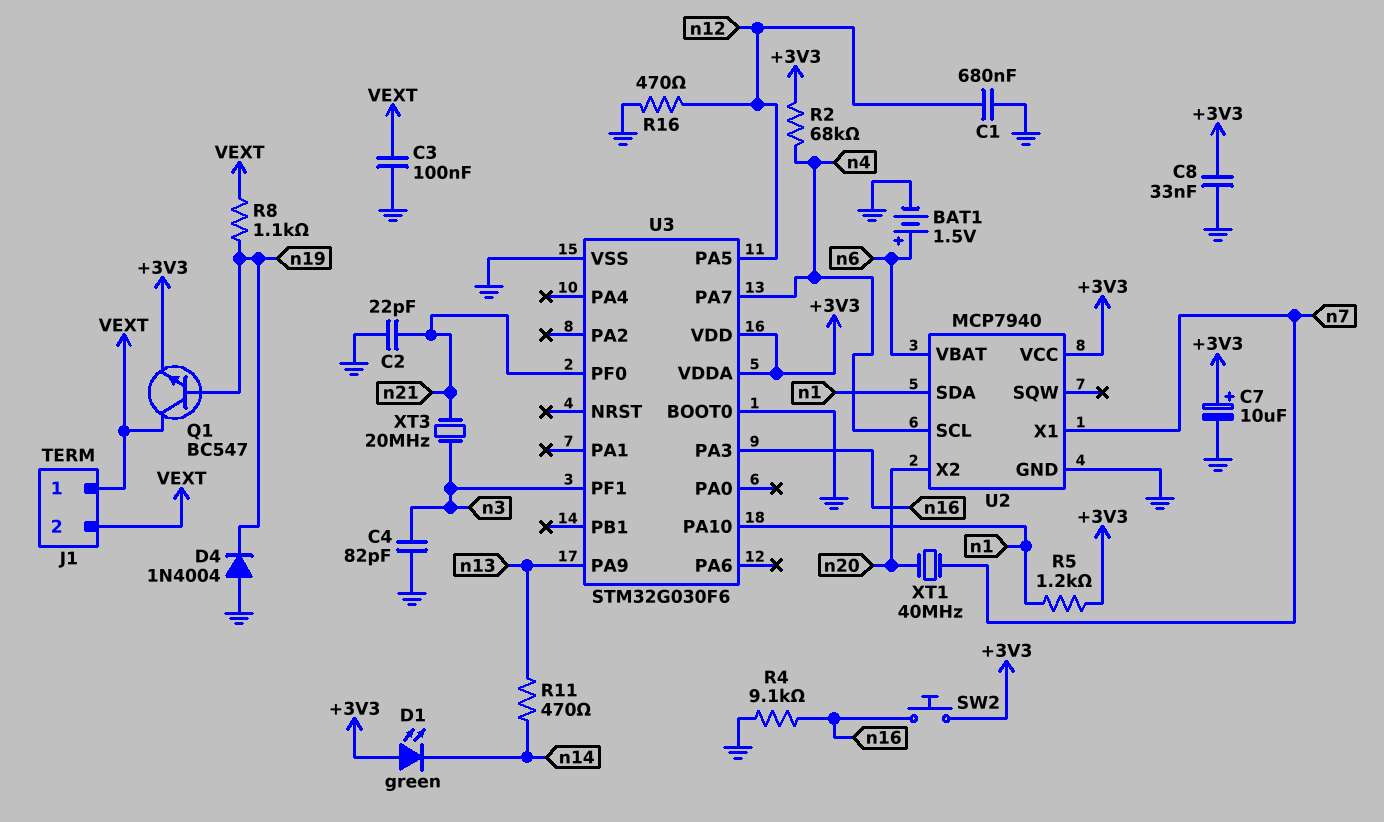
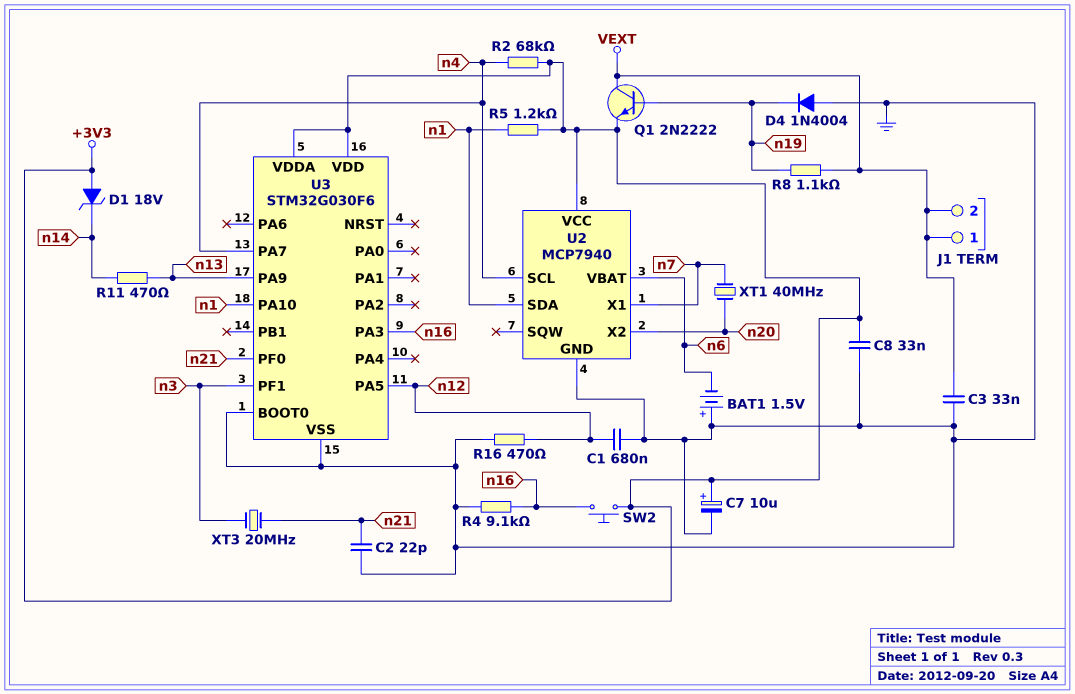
BAT1: 1.5V (plus n6, minus GND) -> 1.5V (plus GND, minus n6)
C3: 100nF (GND, VEXT) -> 33nF (GND, VEXT)
C4: 82pF (GND, n3) -> none
D1: LED green (A +3V3, K n14) -> zener 18V (A +3V3, K n14)
Q1: NPN BC547 (B n19, C VEXT, E +3V3) -> NPN 2N2222 (B n19, C VEXT, E +3V3)

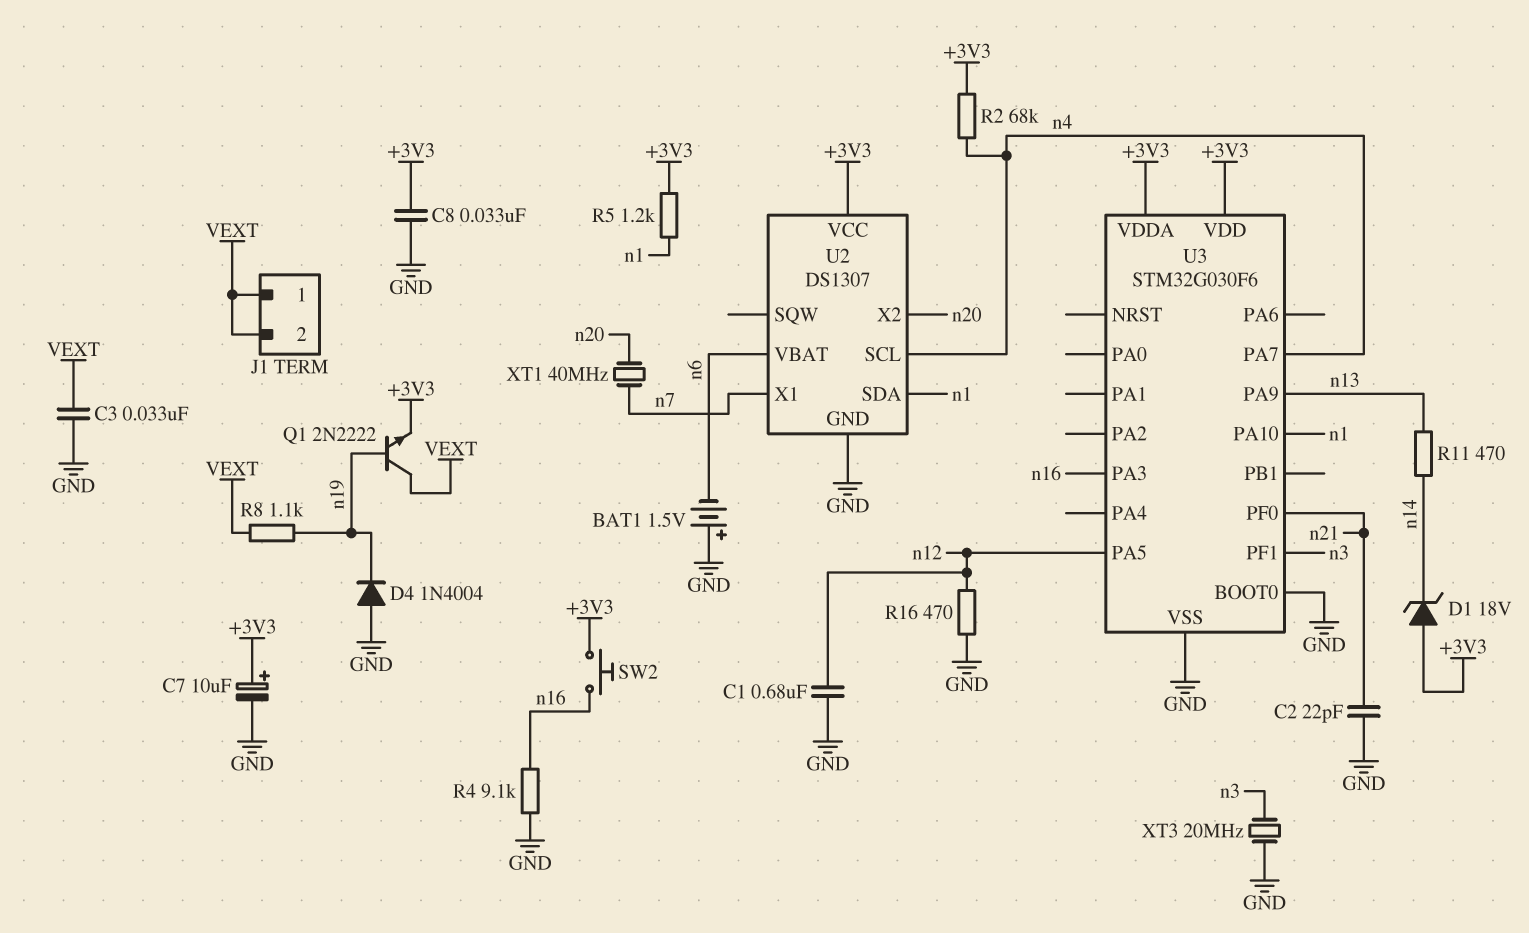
U2: MCP7940 -> DS1307
XT3: 20MHz (n3, n21) -> 20MHz (GND, n3)

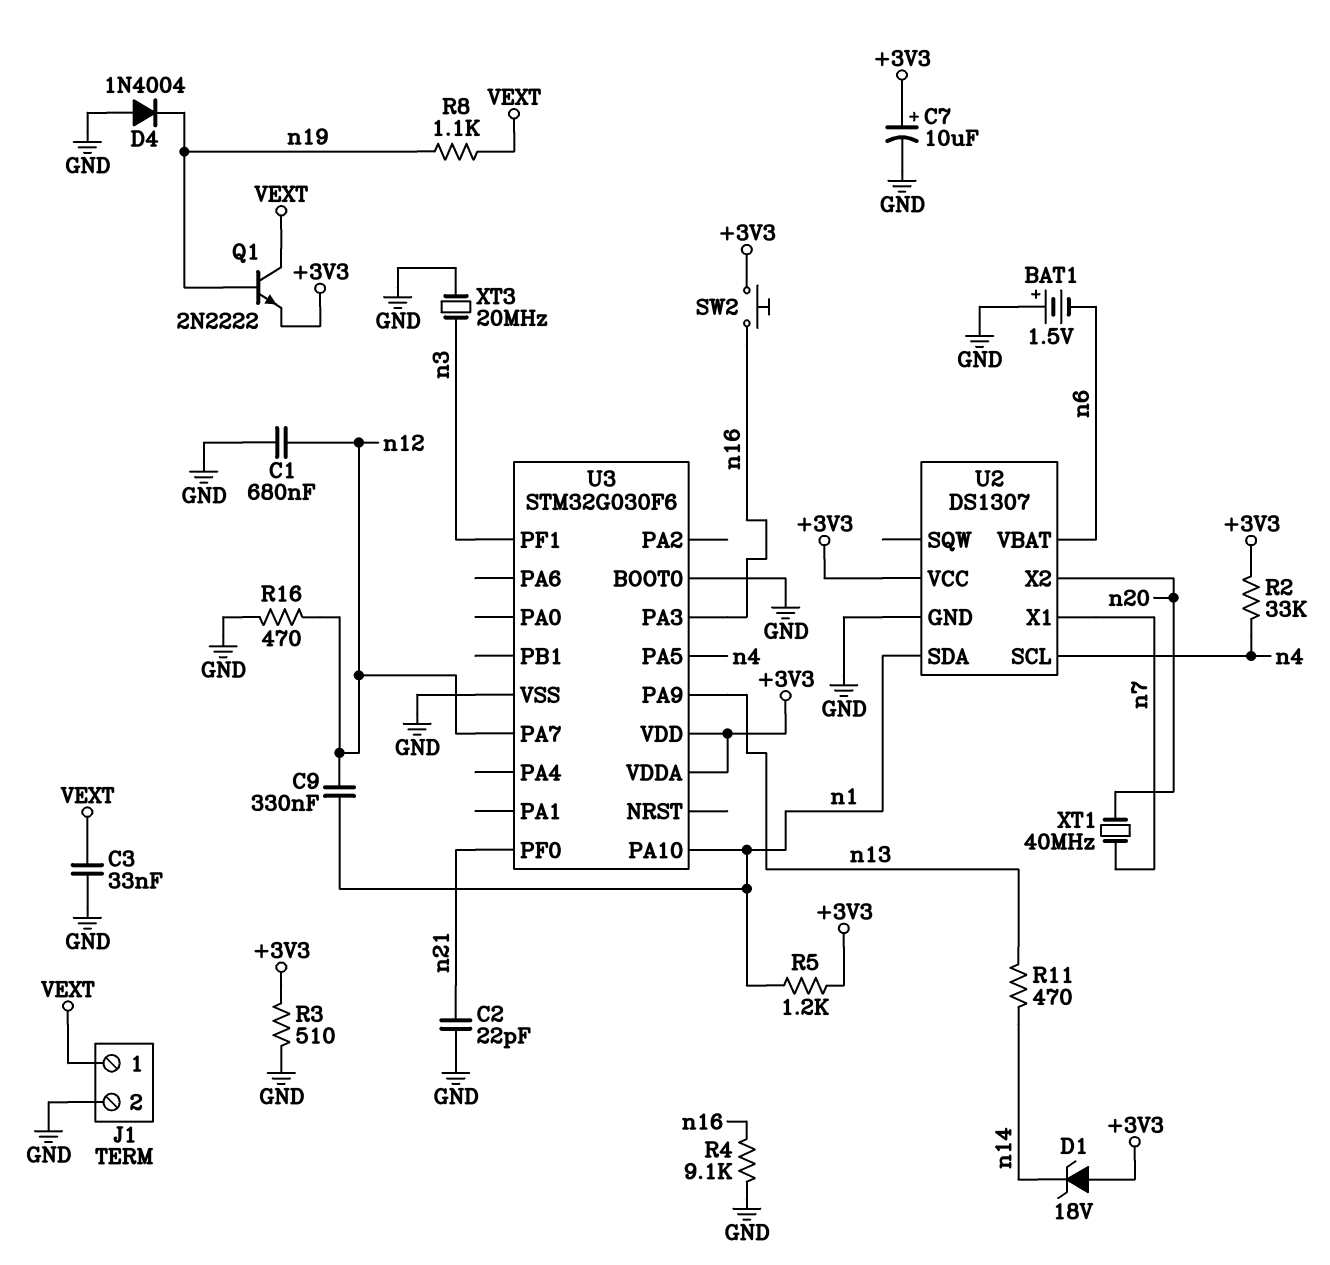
C8: 33nF (+3V3, GND) -> none
C9: none -> 330nF (n1, n12)
J1 pin 2: VEXT -> GND
R2: 68k (+3V3, n4) -> 33k (+3V3, n4)
R3: none -> 510 (+3V3, GND)
U3 pin PA5: n12 -> n4
U3 pin PA7: n4 -> n12

